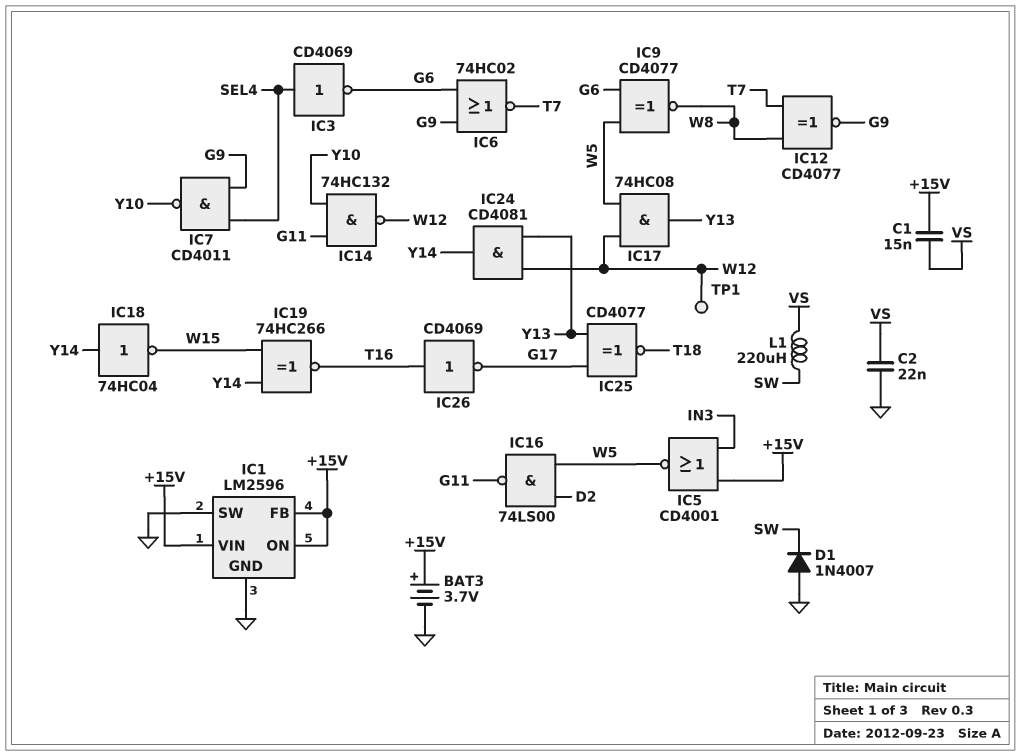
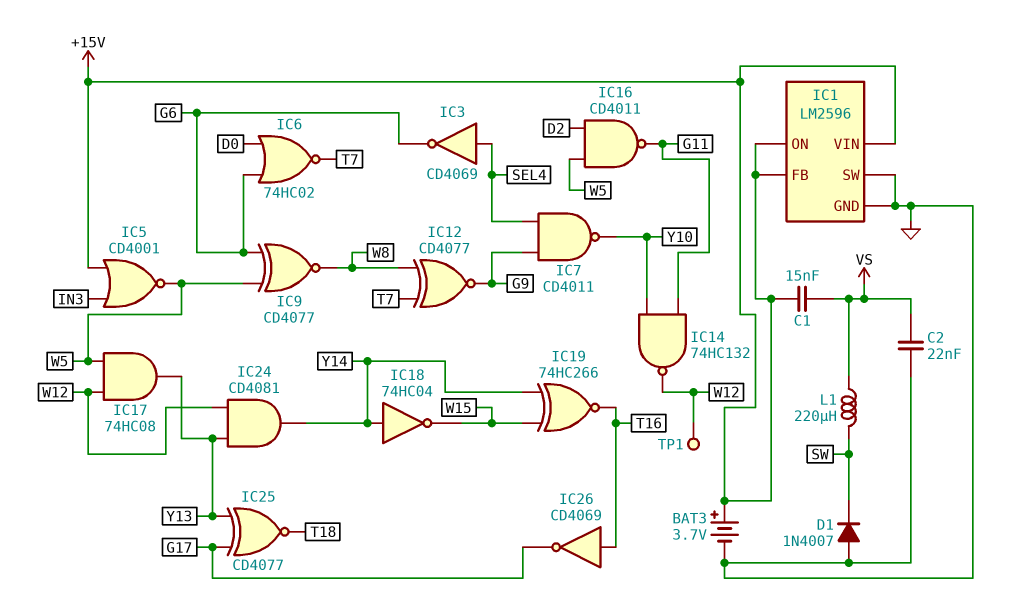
IC6: NOR 74HC02 (in G6, in G9, out T7) -> NOR 74HC02 (in D0, in G6, out T7)
IC16: NAND 74LS00 (in D2, in W5, out G11) -> NAND CD4011 (in D2, in W5, out G11)

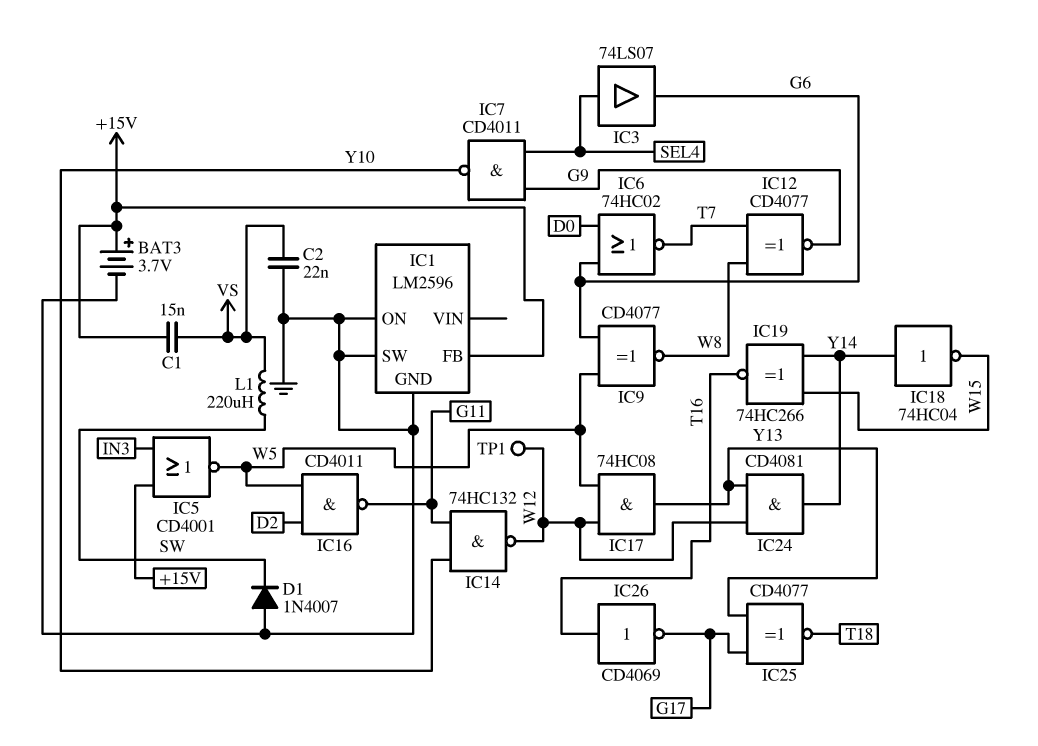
IC1 pin ON: +15V -> GND
IC1 pin VIN: +15V -> none
IC3: NOT CD4069 (in SEL4, out G6) -> buffer 74LS07 (in SEL4, out G6)

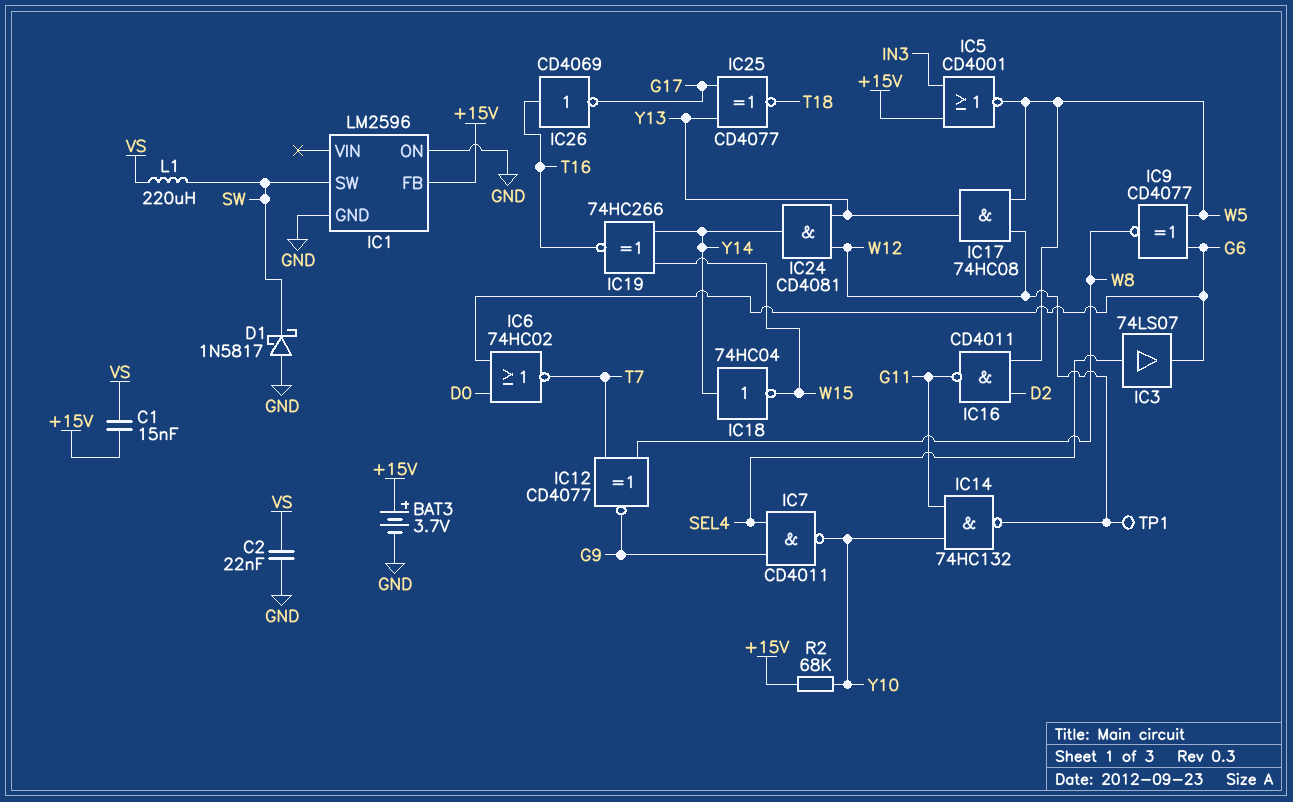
D1: diode 1N4007 (A GND, K SW) -> schottky 1N5817 (A GND, K SW)
IC1 pin SW: GND -> SW
R2: none -> 68k (+15V, Y10)

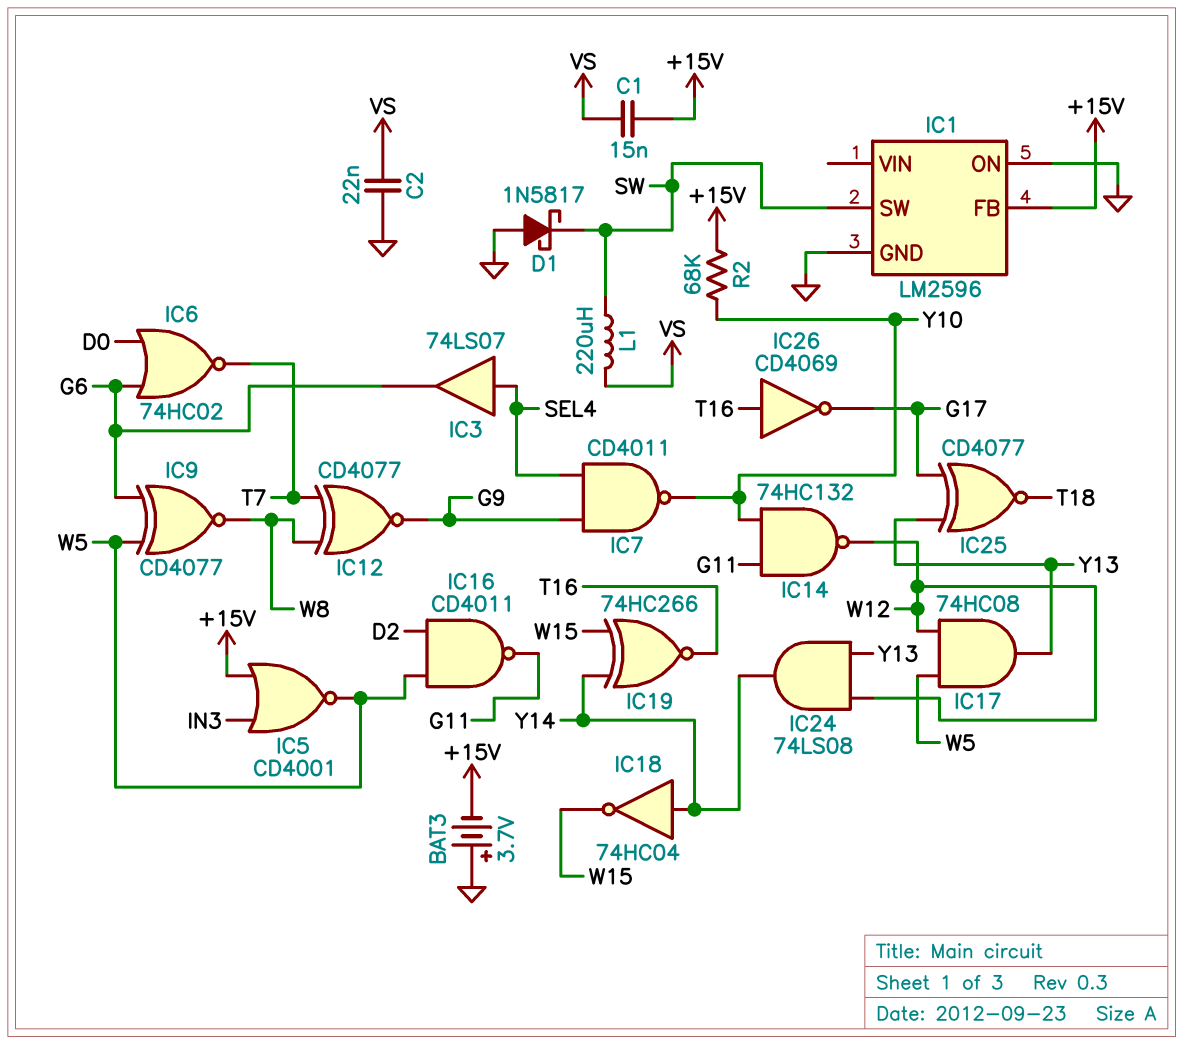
BAT3: 3.7V (plus +15V, minus GND) -> 3.7V (plus GND, minus +15V)
IC24: AND CD4081 (in W12, in Y13, out Y14) -> AND 74LS08 (in W12, in Y13, out Y14)
TP1: test point (W12) -> none

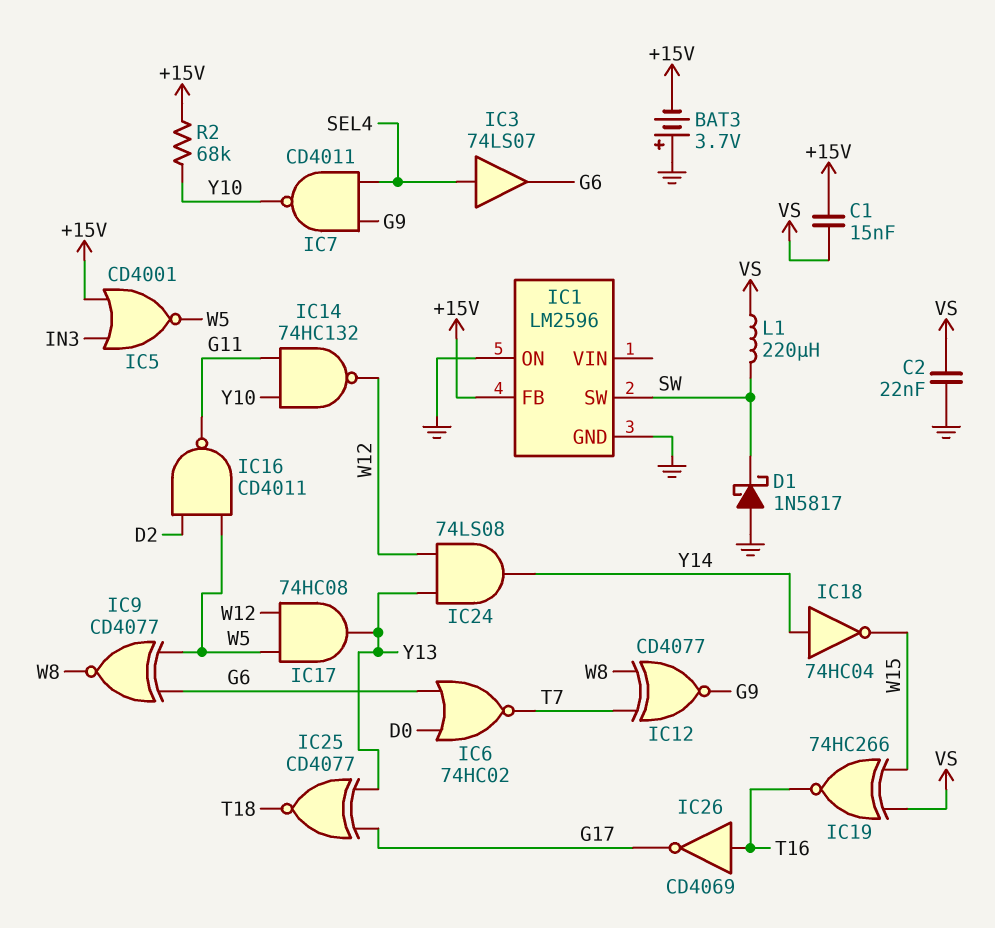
IC19: XNOR 74HC266 (in W15, in Y14, out T16) -> XNOR 74HC266 (in VS, in W15, out T16)

